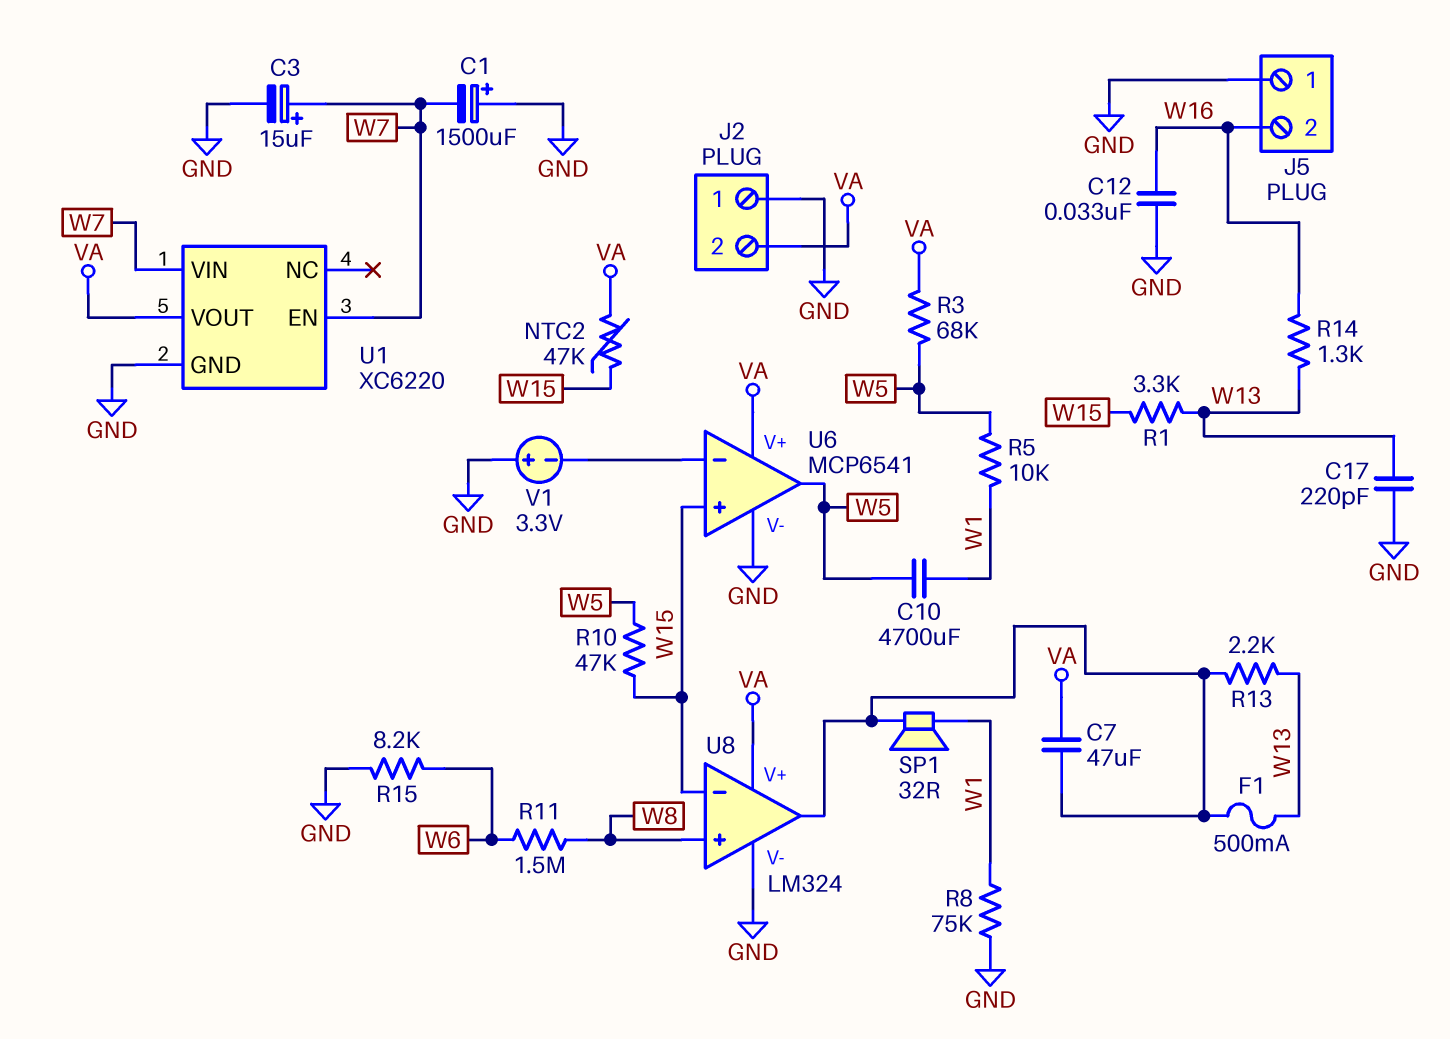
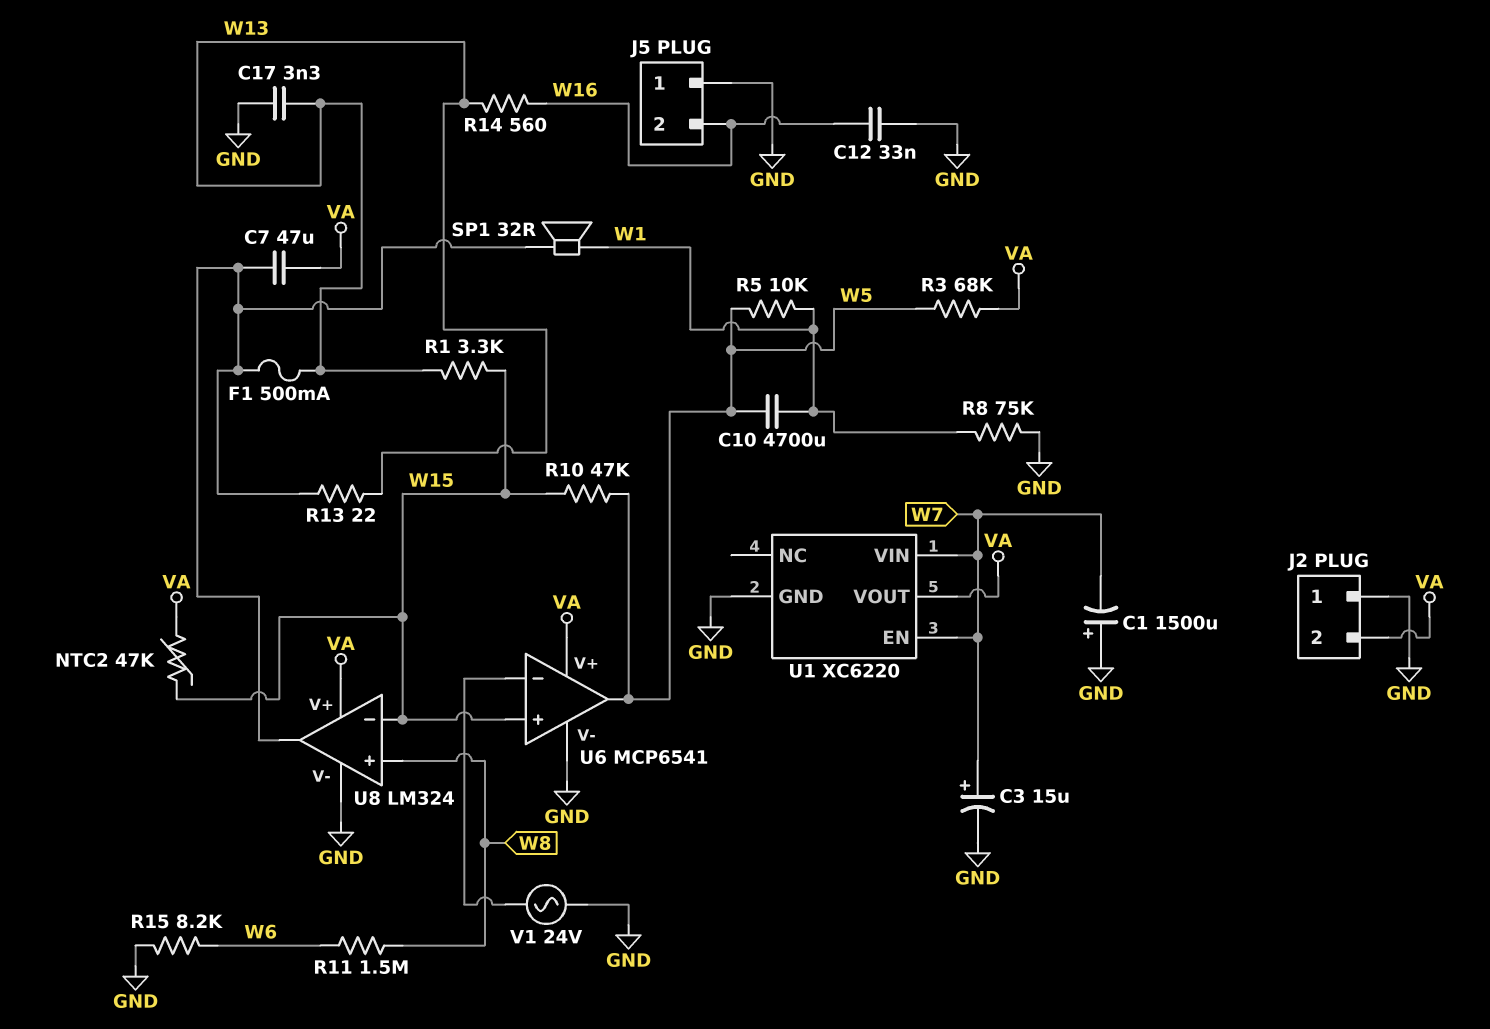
C17: 220pF (GND, W13) -> 3.3nF (GND, W13)
R13: 2.2k (U8/out, W13) -> 22 (U8/out, W13)
R14: 1.3k (W13, W16) -> 560 (W13, W16)
V1: 3.3V (plus GND, minus U6/in-) -> AC 24V (GND, U6/in-)

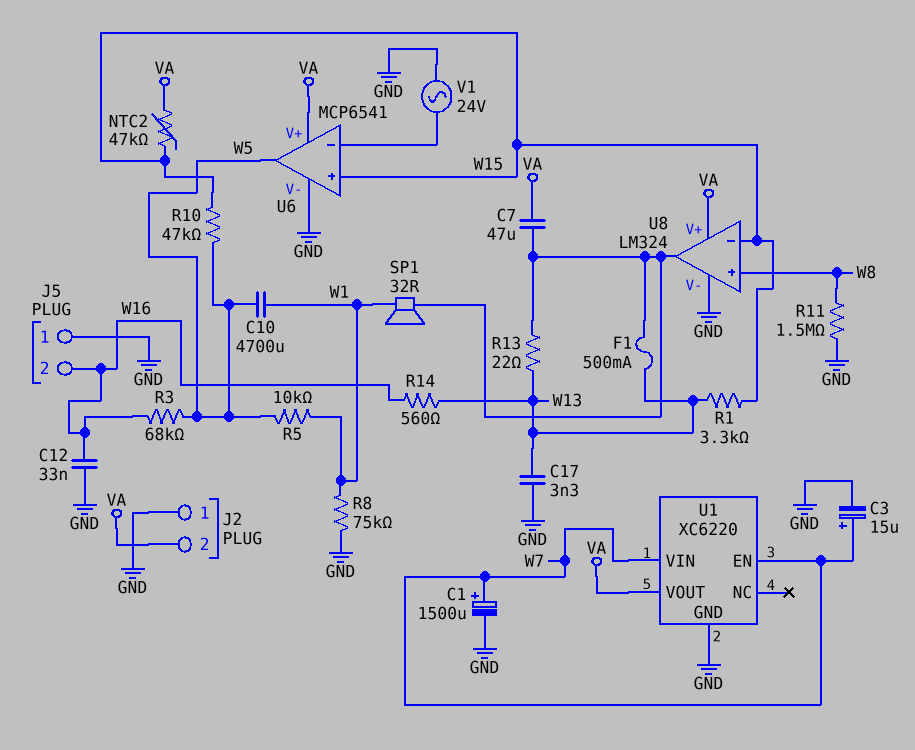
C1: 1500uF (plus GND, minus W7) -> 1500uF (plus W7, minus GND)
R3: 68k (VA, W5) -> 68k (W5, W16)
R11: 1.5M (W6, W8) -> 1.5M (GND, W8)
R15: 8.2k (GND, W6) -> none

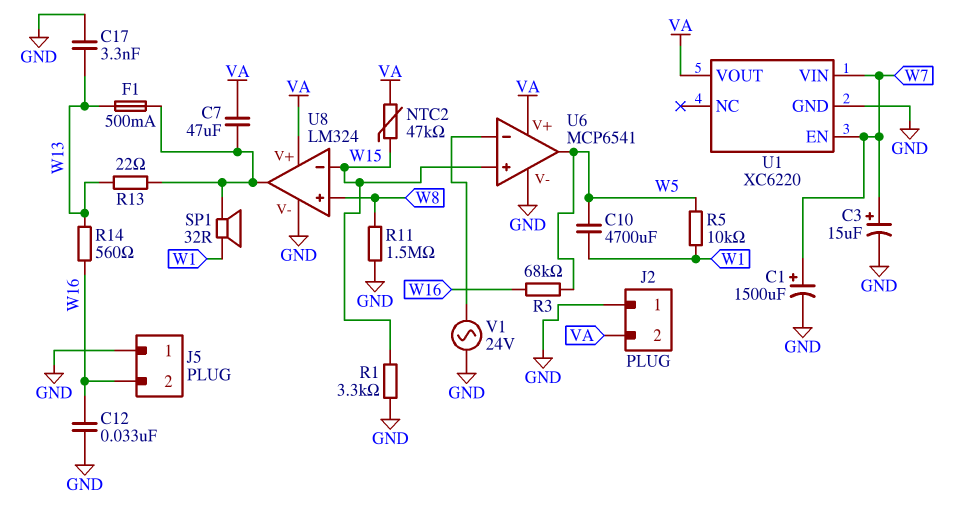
R1: 3.3k (W13, W15) -> 3.3k (GND, W15)
R8: 75k (GND, W1) -> none
R10: 47k (W5, W15) -> none

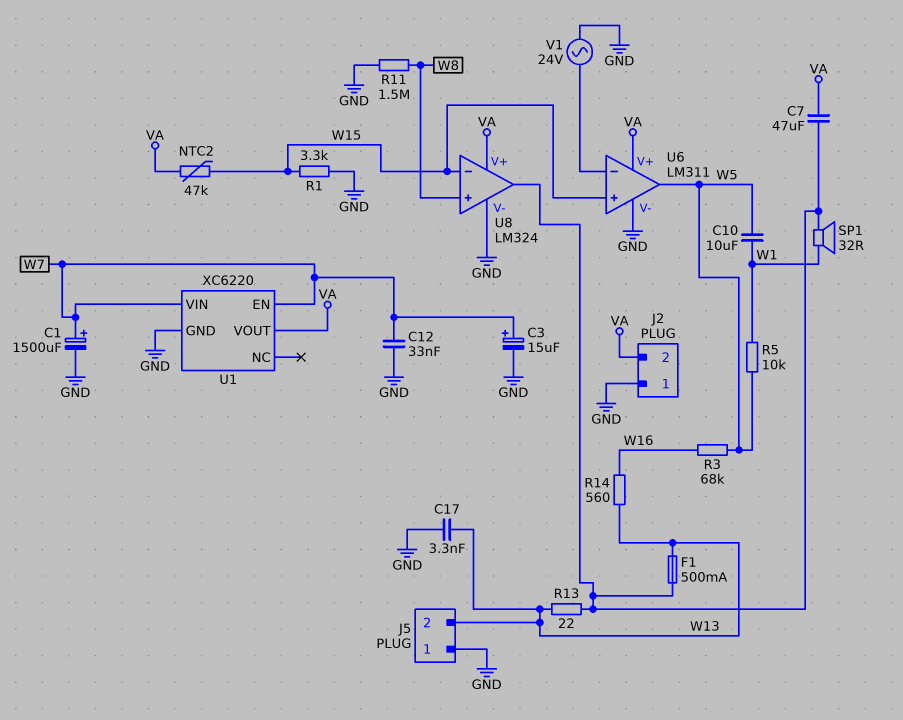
C10: 4700uF (W1, W5) -> 10uF (W1, W5)
C12: 33nF (GND, W16) -> 33nF (GND, W7)
J5 pin 2: W16 -> W13
U6: MCP6541 -> LM311

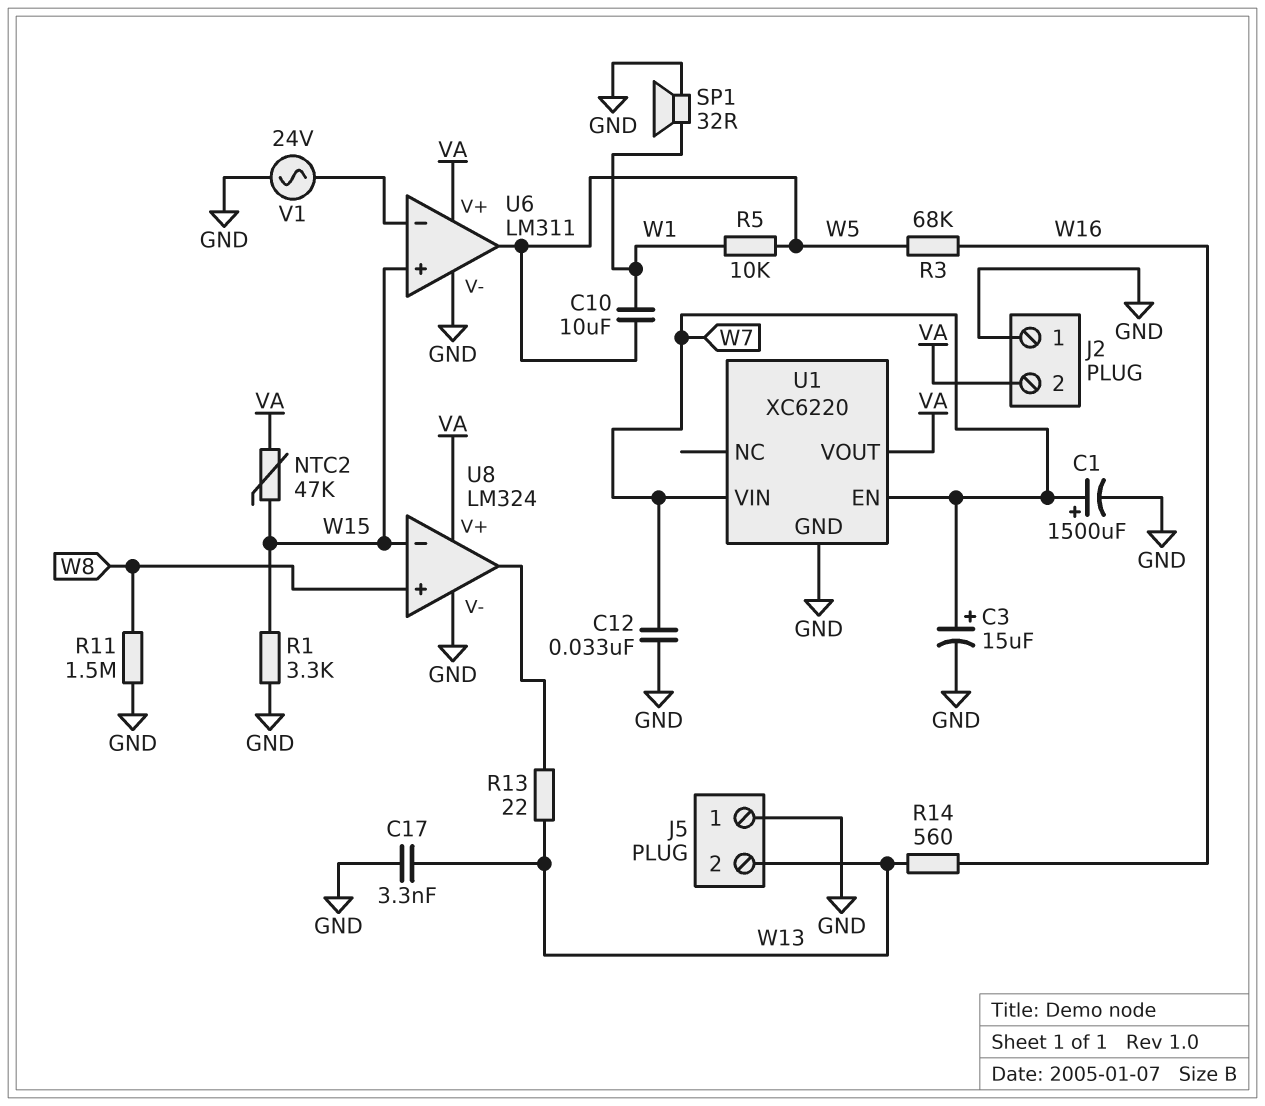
C7: 47uF (U8/out, VA) -> none
F1: 500mA (U8/out, W13) -> none
SP1: speaker 32R (U8/out, W1) -> speaker 32R (GND, W1)

